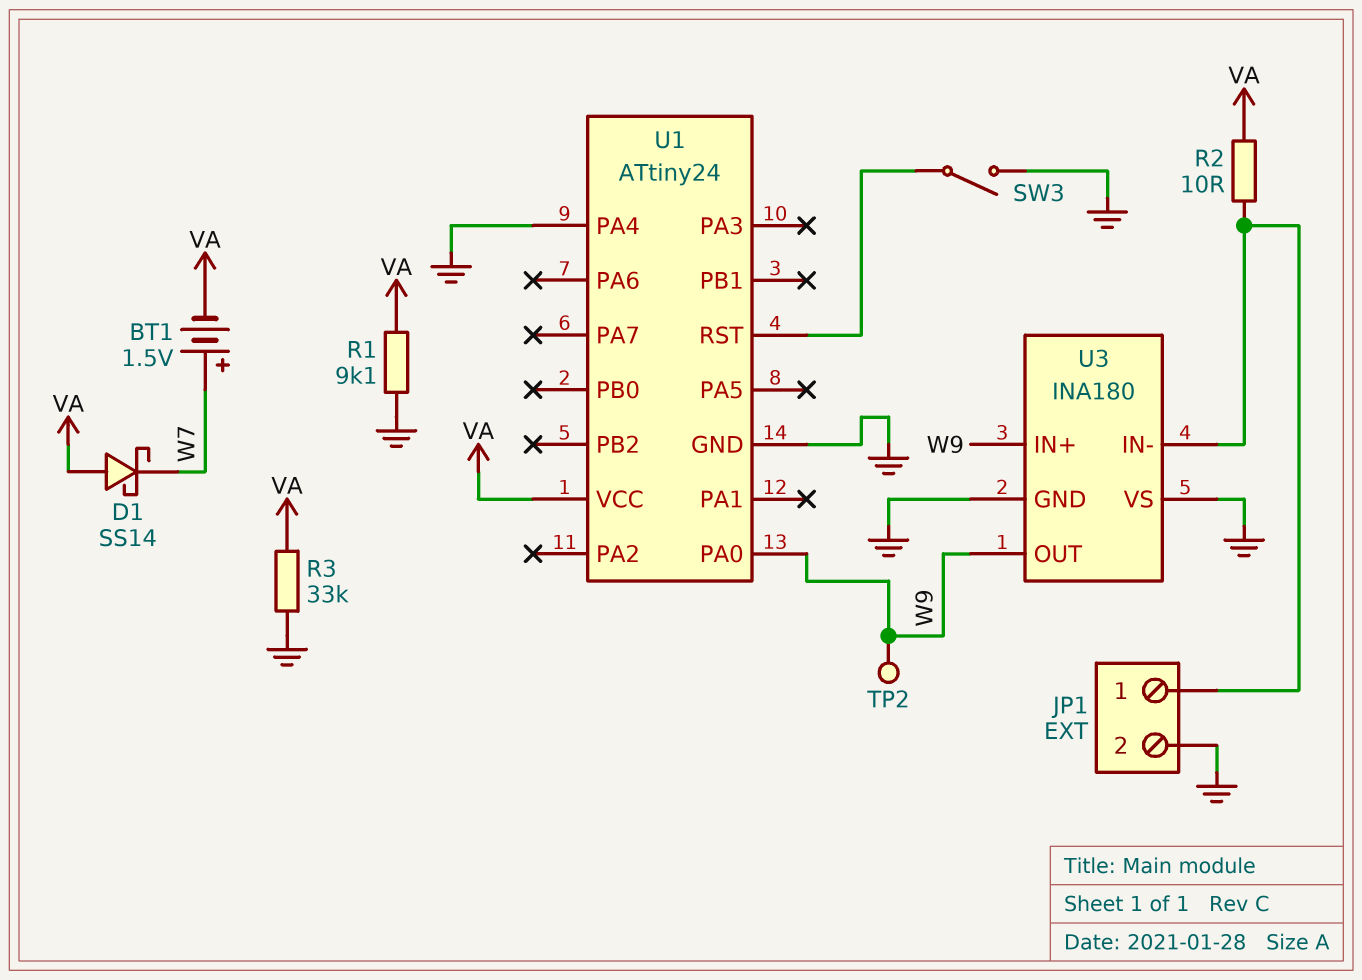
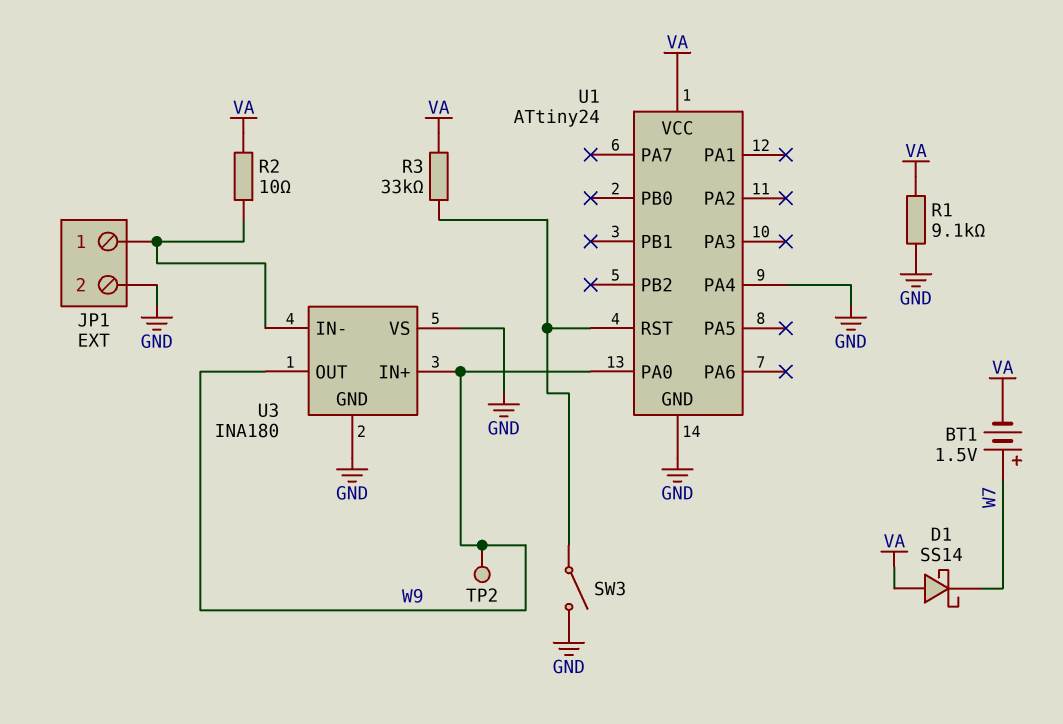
R3: 33k (GND, VA) -> 33k (U1/RST, VA)

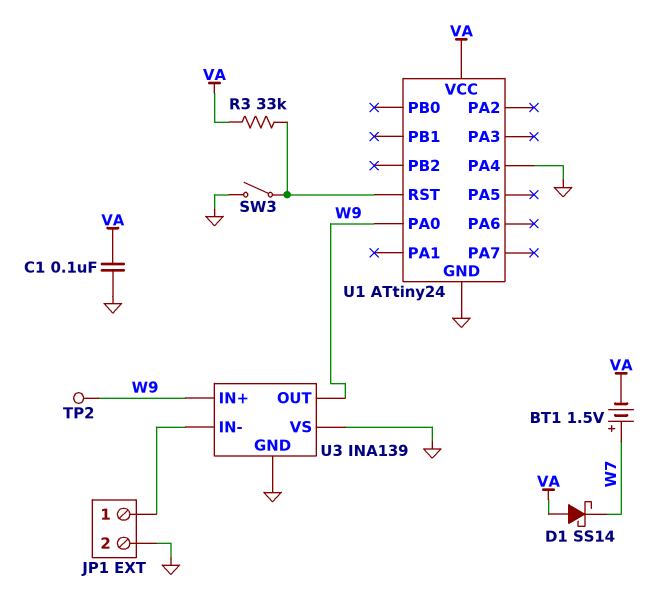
C1: none -> 100nF (GND, VA)
R1: 9.1k (GND, VA) -> none
R2: 10 (JP1/1, VA) -> none
U3: INA180 -> INA139

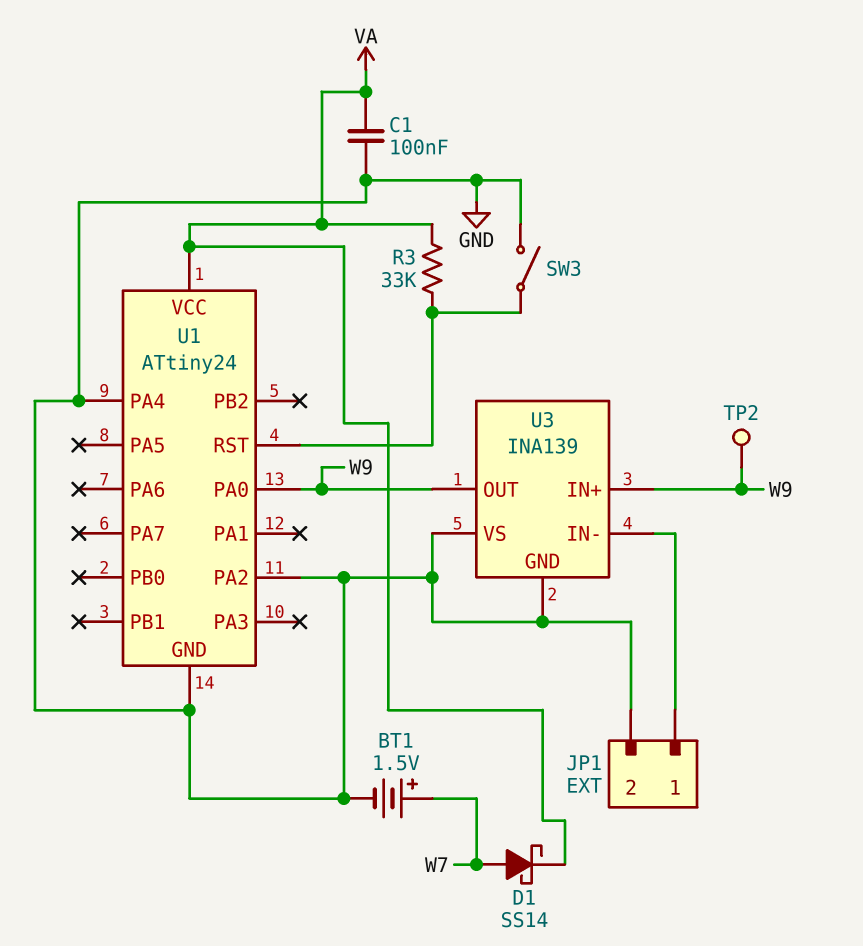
BT1: 1.5V (plus W7, minus VA) -> 1.5V (plus W7, minus GND)
D1: schottky SS14 (A VA, K W7) -> schottky SS14 (A W7, K VA)
U1 pin PA2: none -> GND

